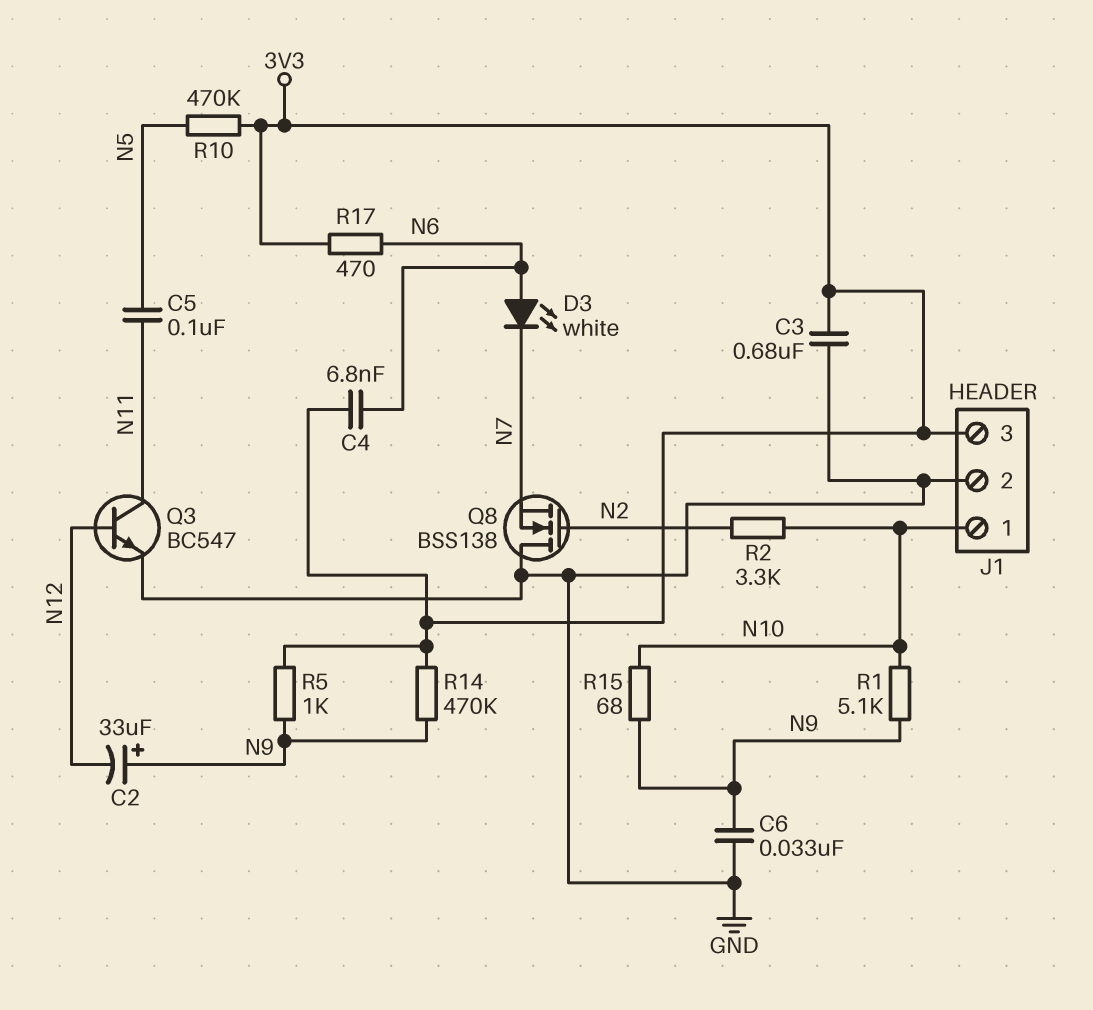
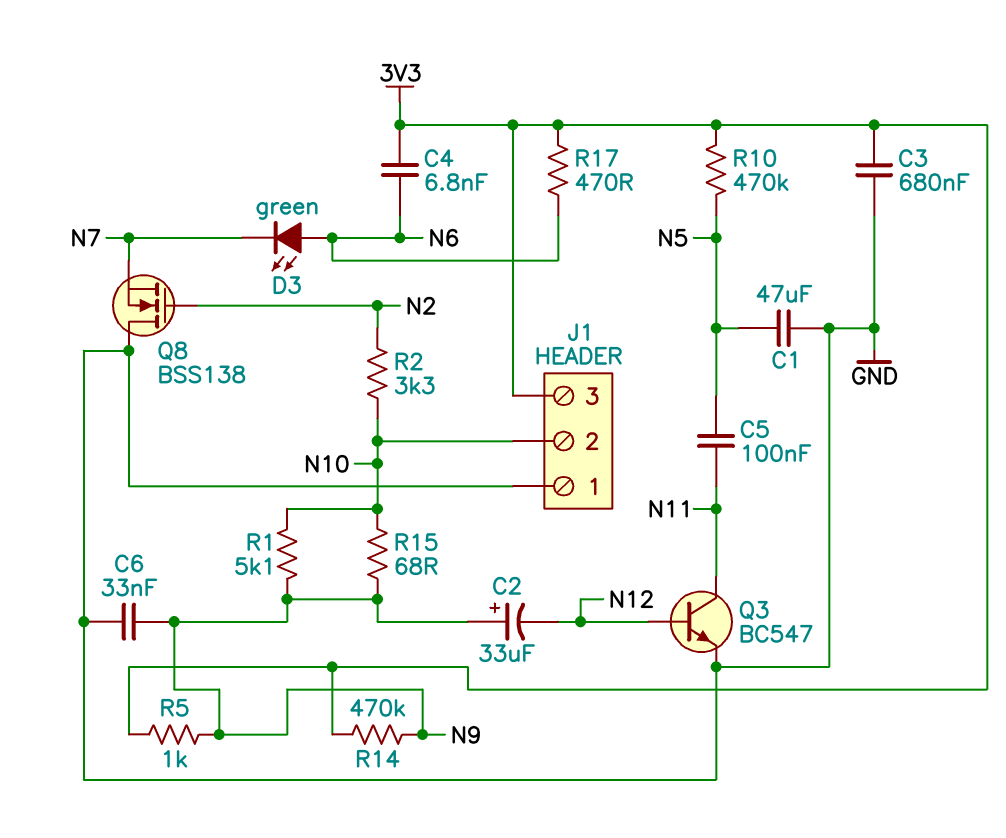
C1: none -> 47uF (GND, N5)
D3: LED white (A N6, K N7) -> LED green (A N6, K N7)
J1 pin 1: N10 -> GND
J1 pin 2: GND -> N10

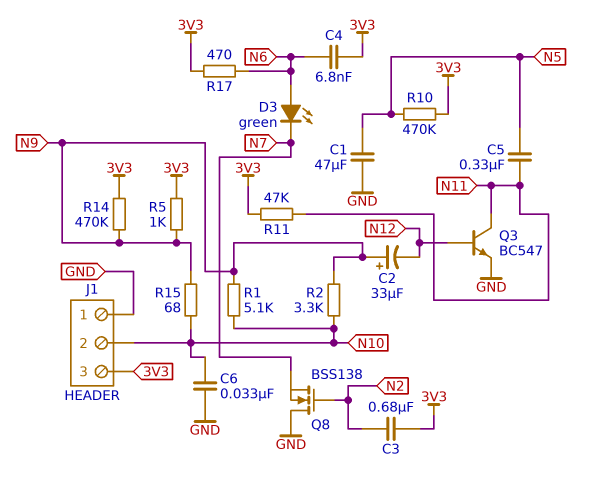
C3: 680nF (3V3, GND) -> 680nF (3V3, N2)
C5: 100nF (N5, N11) -> 330nF (N5, N11)
C6: 33nF (GND, N9) -> 33nF (GND, N10)
R2: 3.3k (N2, N10) -> 3.3k (N9, N10)
R11: none -> 47k (3V3, N11)

